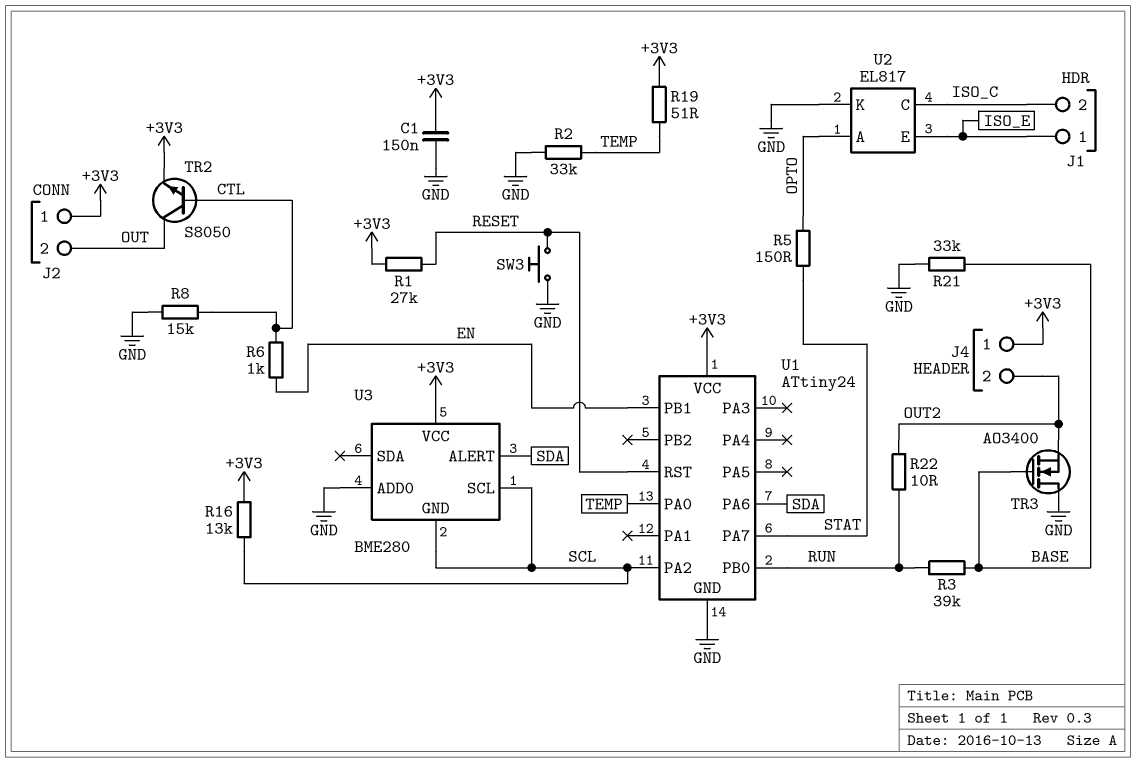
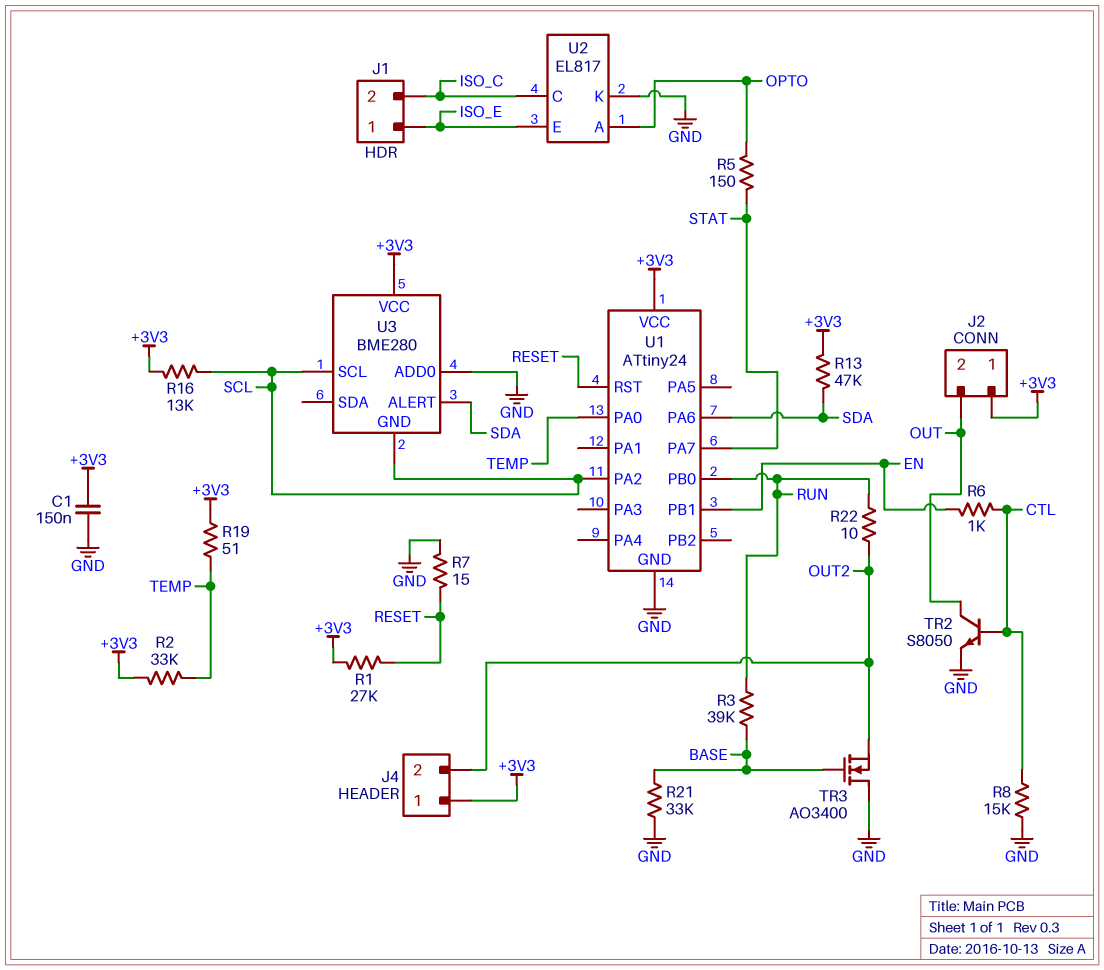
R2: 33k (GND, TEMP) -> 33k (+3V3, TEMP)
R7: none -> 15 (GND, RESET)
R13: none -> 47k (+3V3, SDA)
SW3: button (GND, RESET) -> none
TR2: NPN S8050 (B CTL, C OUT, E +3V3) -> NPN S8050 (B CTL, C OUT, E GND)

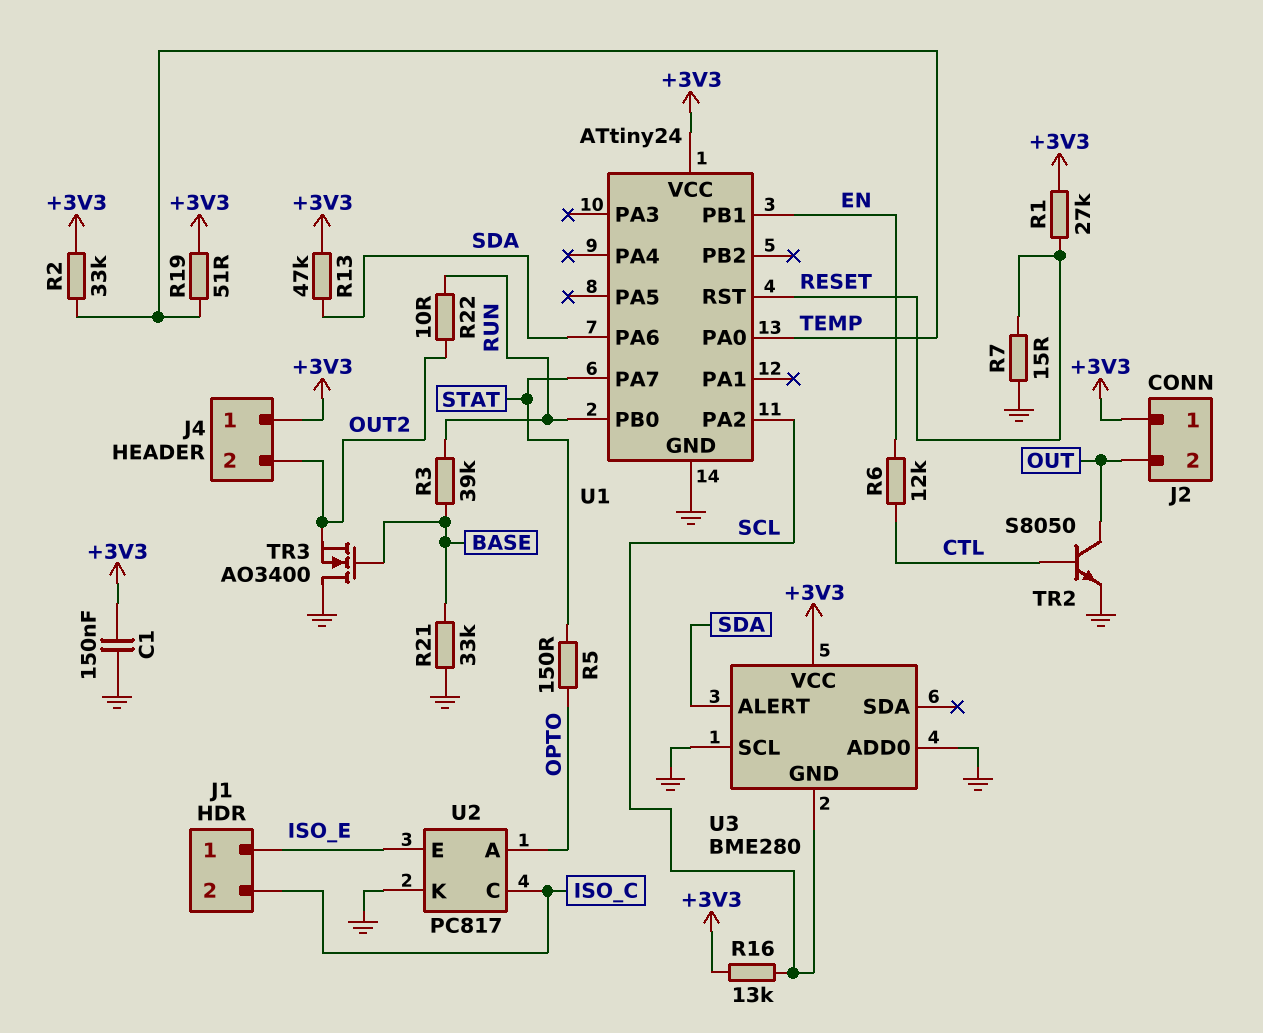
R6: 1k (CTL, EN) -> 12k (CTL, EN)
R8: 15k (CTL, GND) -> none
U2: EL817 -> PC817
U3 pin SCL: SCL -> GND

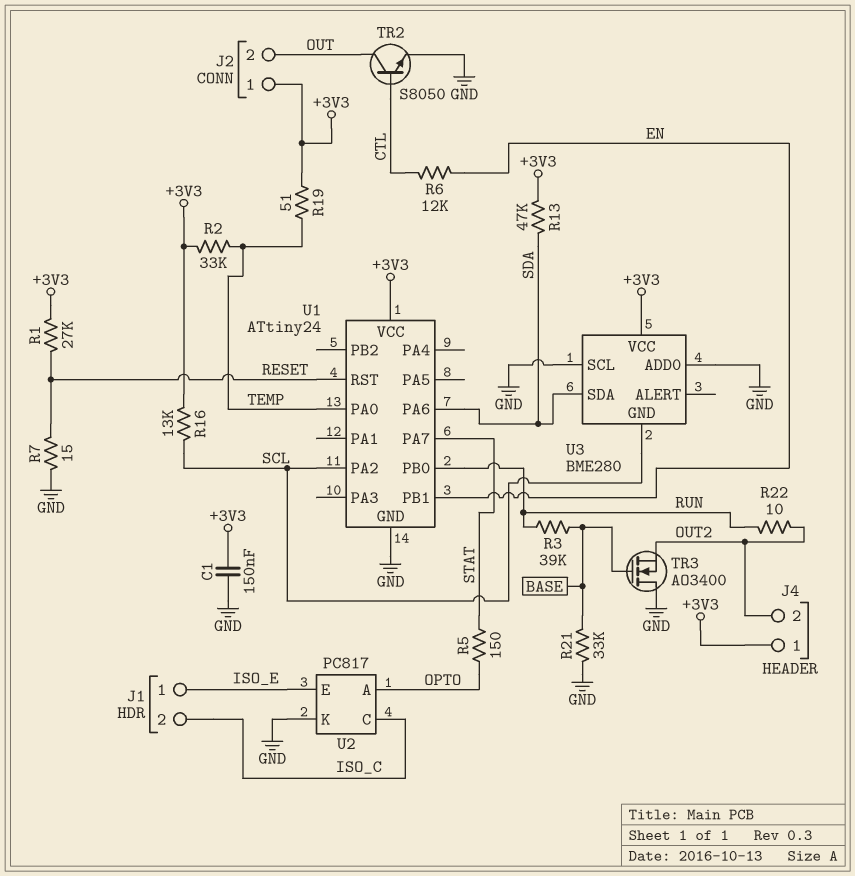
U3 pin ALERT: SDA -> none
U3 pin SDA: none -> SDA

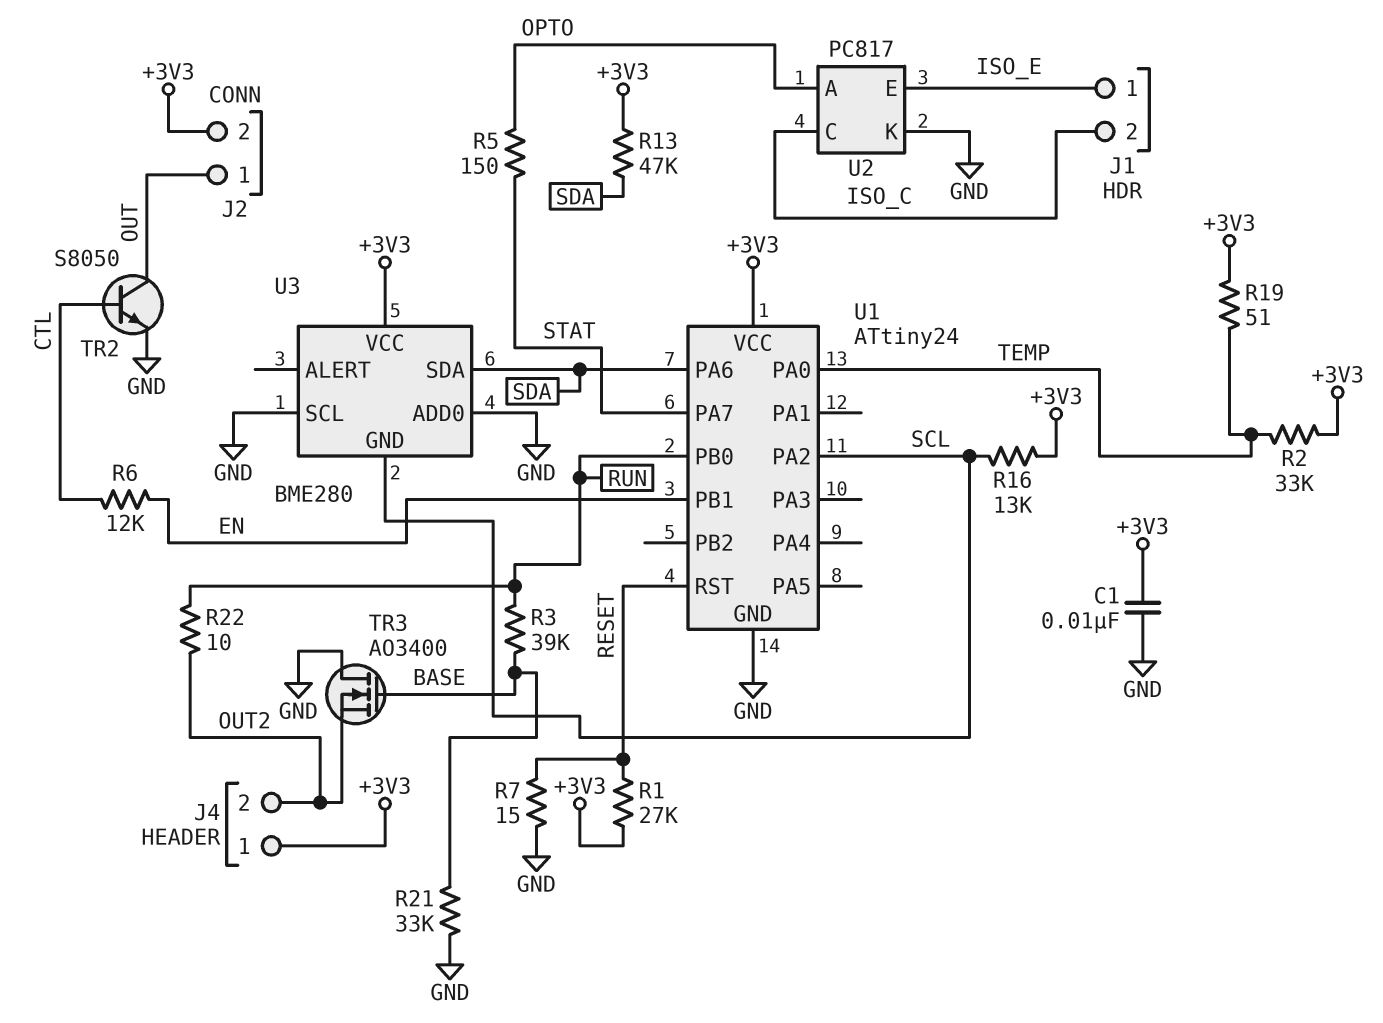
C1: 150nF (+3V3, GND) -> 10nF (+3V3, GND)
J2 pin 1: +3V3 -> OUT
J2 pin 2: OUT -> +3V3

